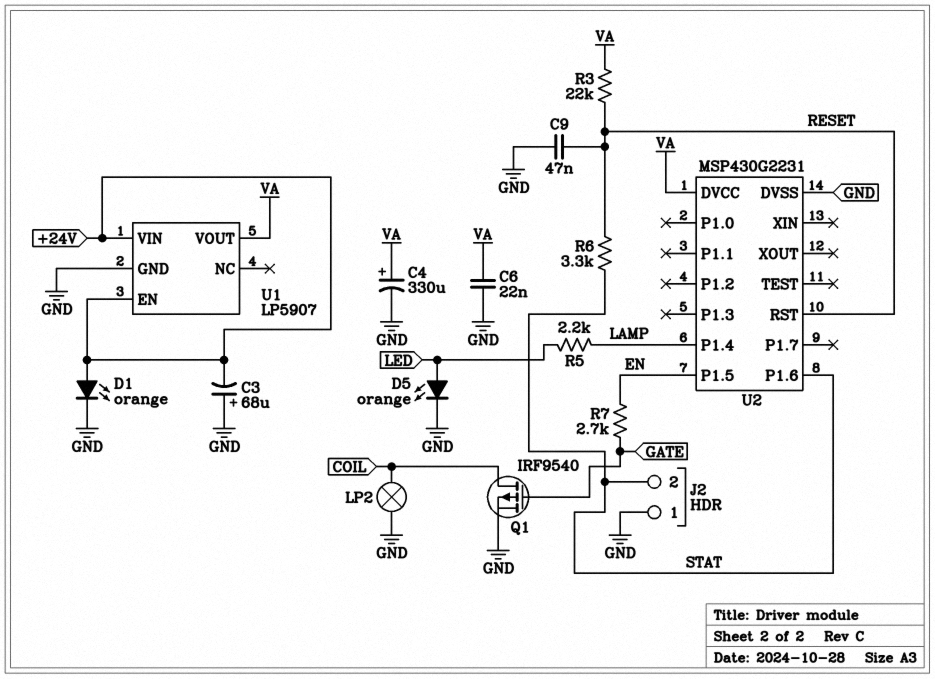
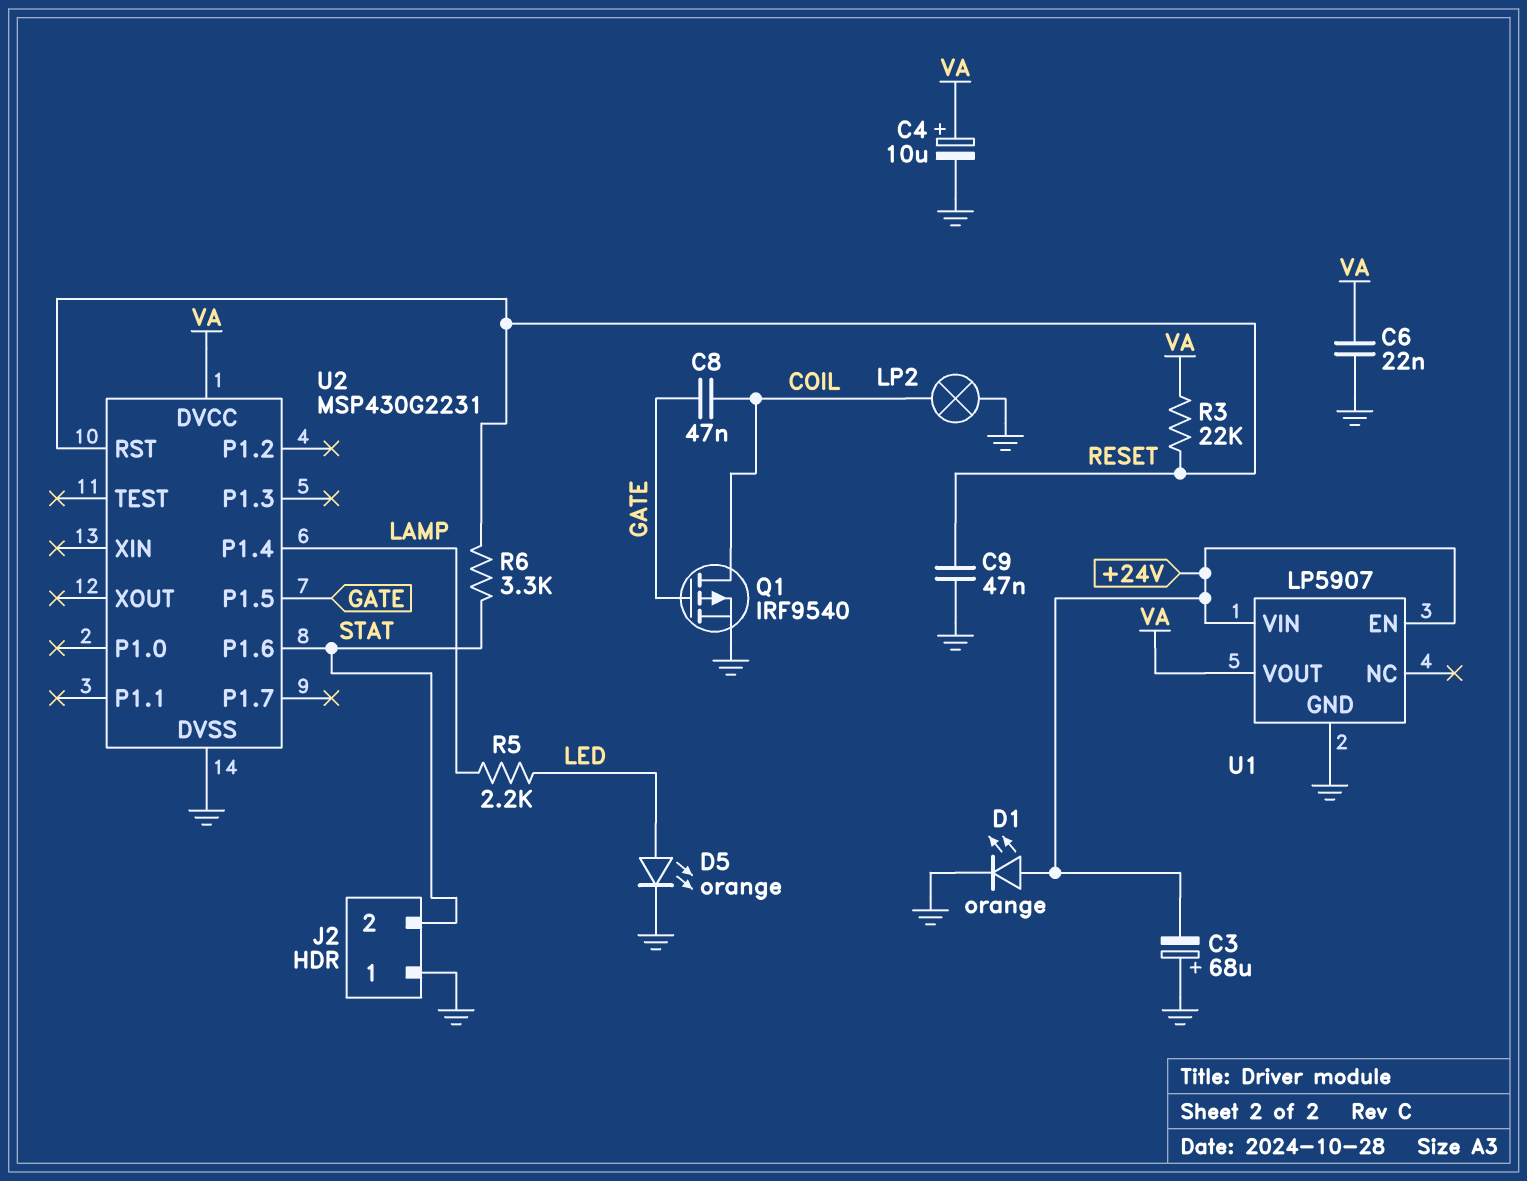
C4: 330uF (plus VA, minus GND) -> 10uF (plus VA, minus GND)
C8: none -> 47nF (COIL, GATE)
R7: 2.7k (EN, GATE) -> none
U2 pin P1.5: EN -> GATE

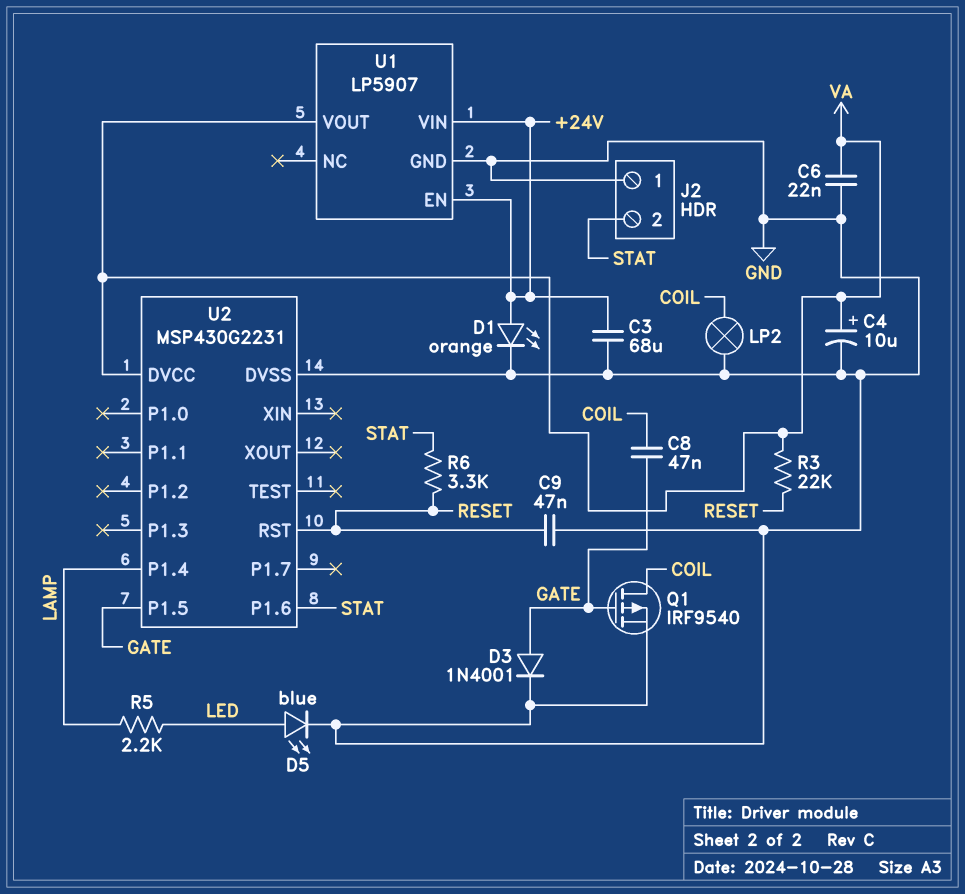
C3: 68uF (plus GND, minus +24V) -> 68uF (+24V, GND)
D3: none -> diode 1N4001 (A GATE, K GND)
D5: LED orange (A LED, K GND) -> LED blue (A LED, K GND)

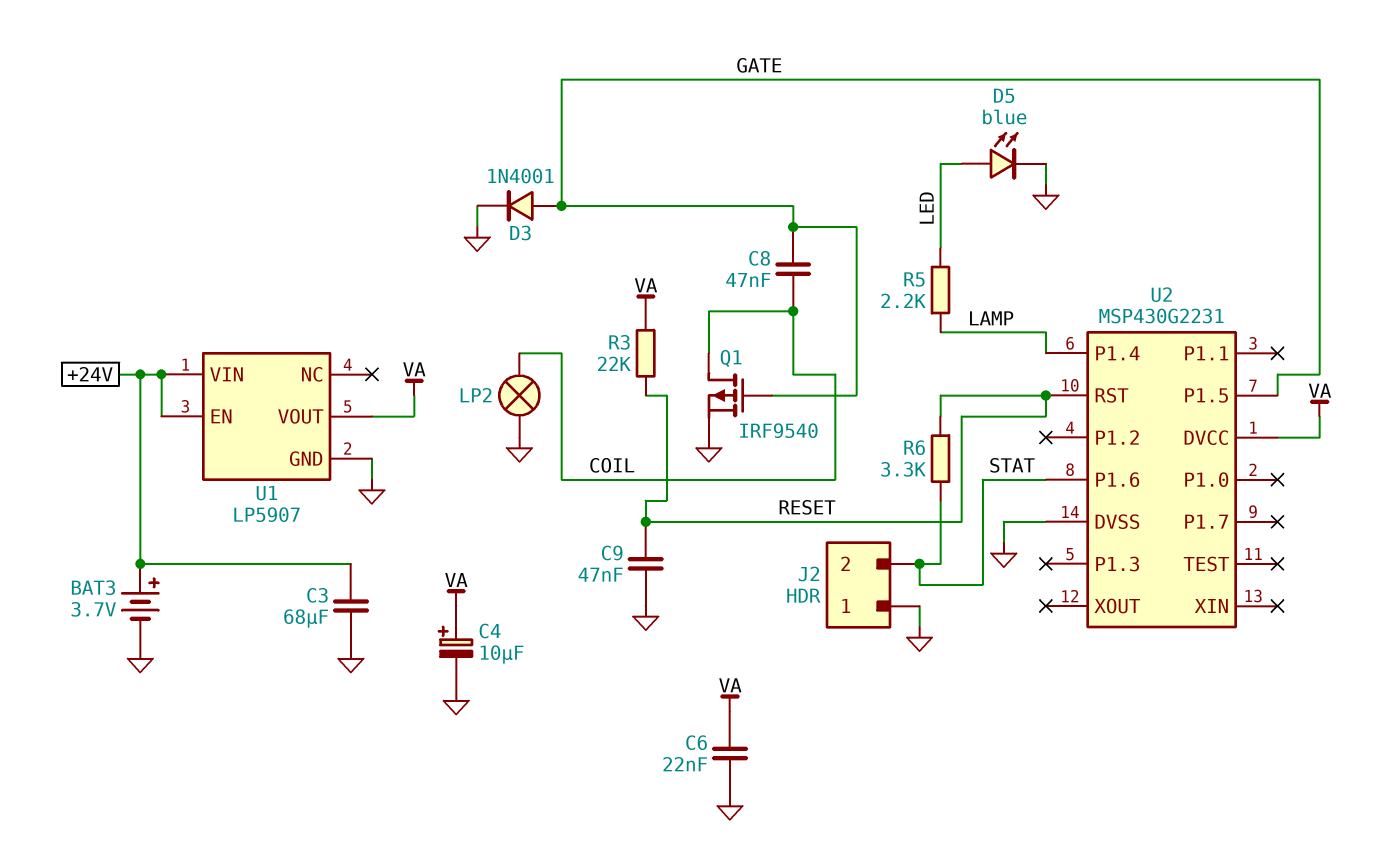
BAT3: none -> 3.7V (plus +24V, minus GND)
D1: LED orange (A +24V, K GND) -> none

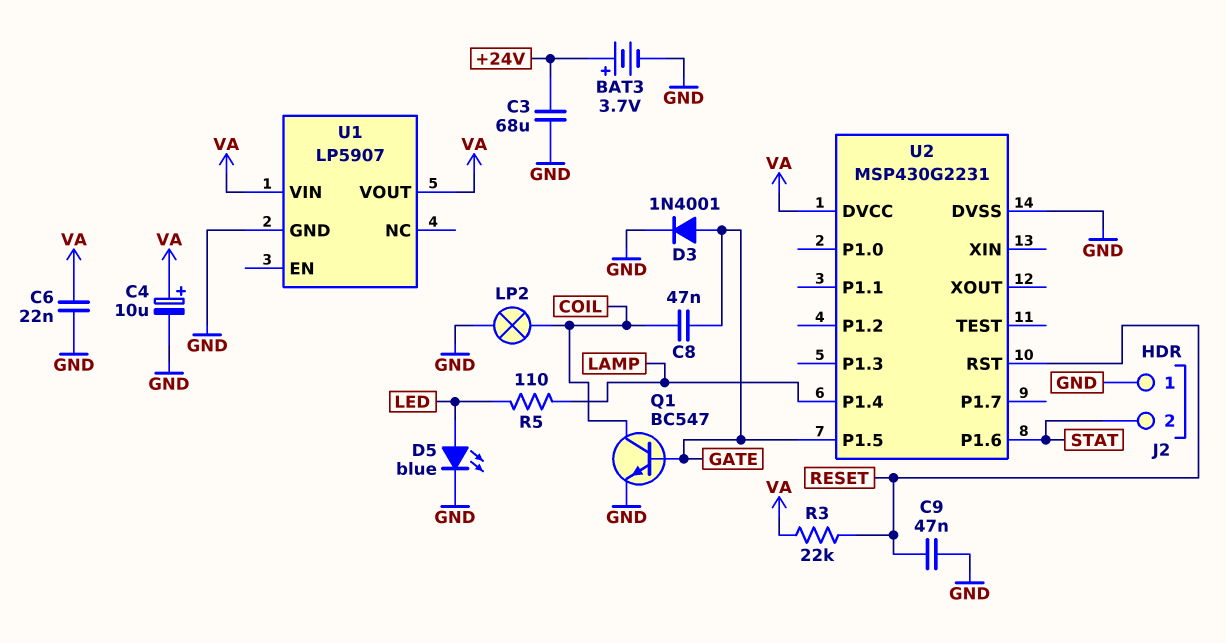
Q1: PMOS IRF9540 (G GATE, D COIL, S GND) -> NPN BC547 (B GATE, C COIL, E GND)
R5: 2.2k (LAMP, LED) -> 110 (LAMP, LED)
R6: 3.3k (RESET, STAT) -> none
U1 pin EN: +24V -> none
U1 pin VIN: +24V -> VA

